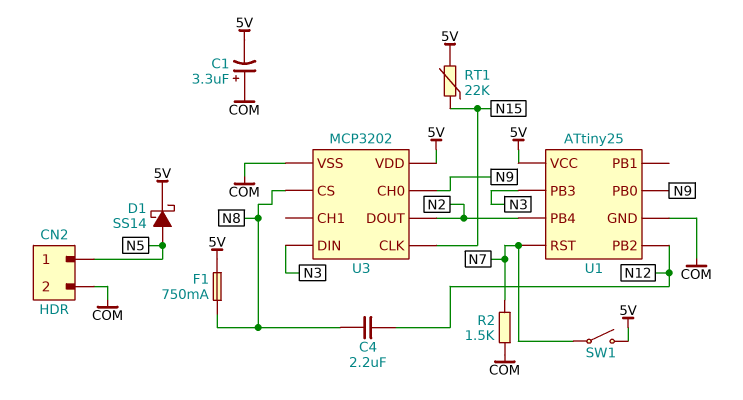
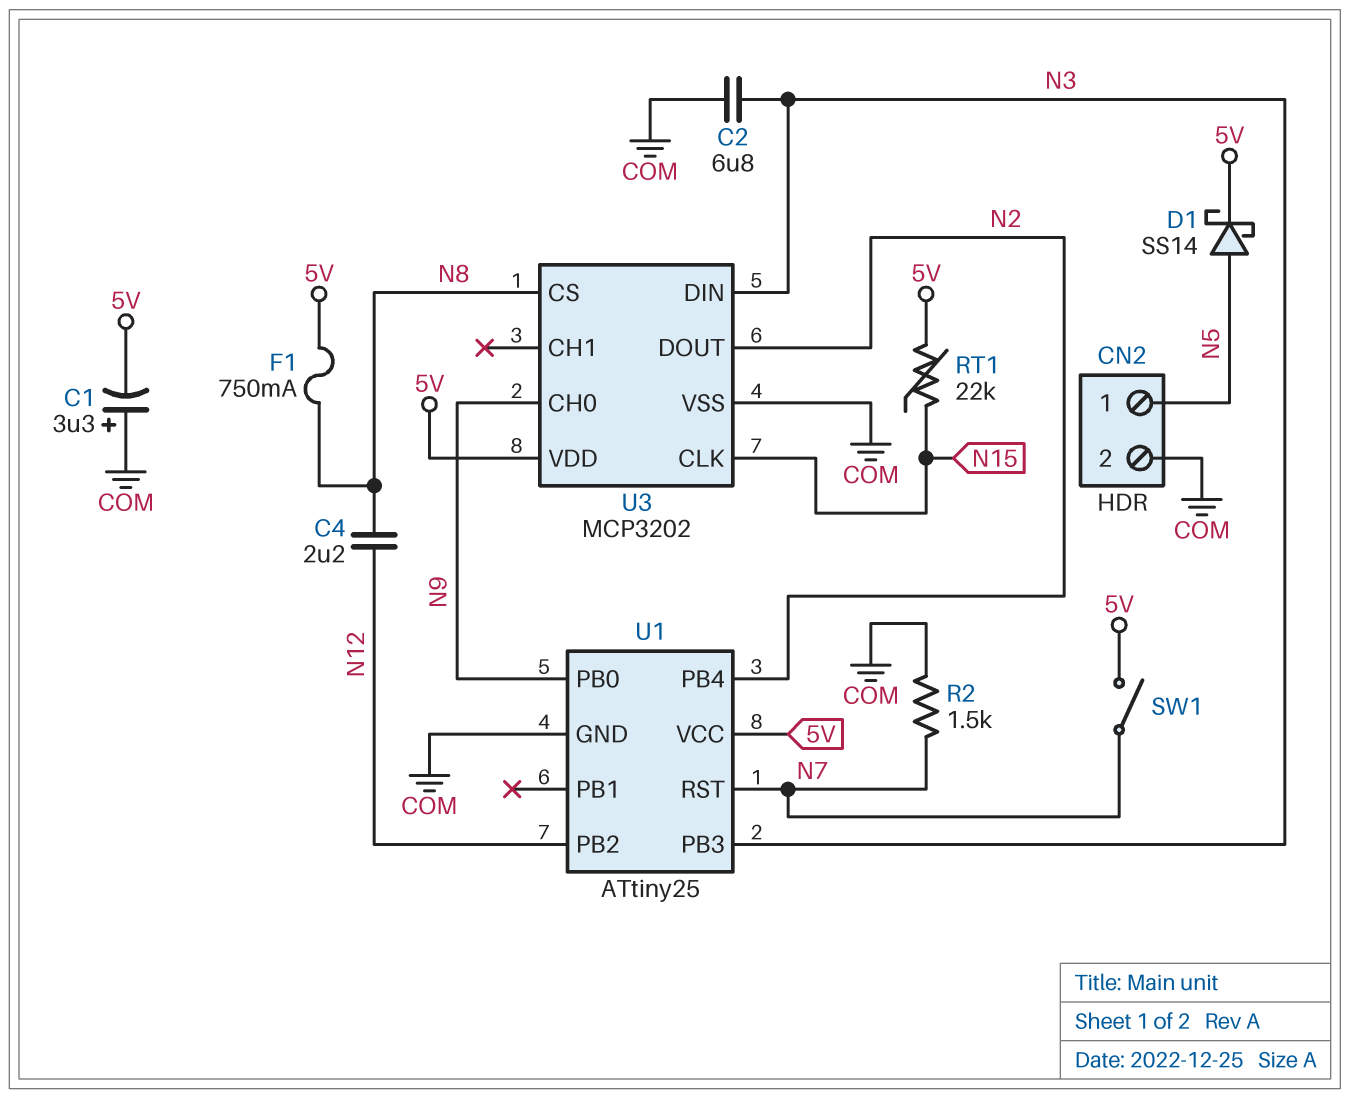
C2: none -> 6.8uF (COM, N3)

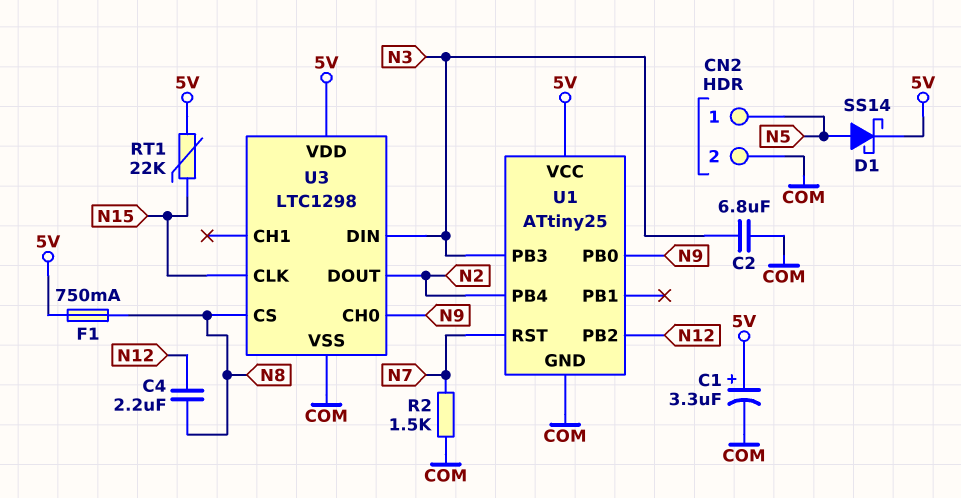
C1: 3.3uF (plus COM, minus 5V) -> 3.3uF (plus 5V, minus COM)
SW1: switch (5V, N7) -> none
U3: MCP3202 -> LTC1298

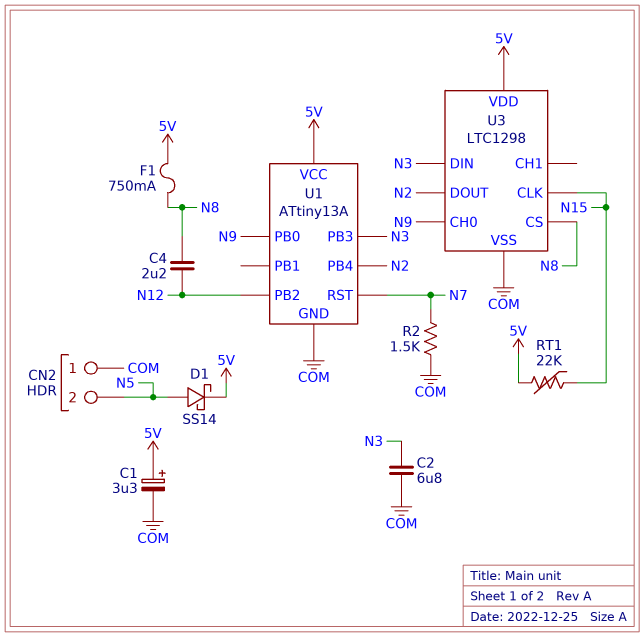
CN2 pin 1: N5 -> COM
CN2 pin 2: COM -> N5
U1: ATtiny25 -> ATtiny13A

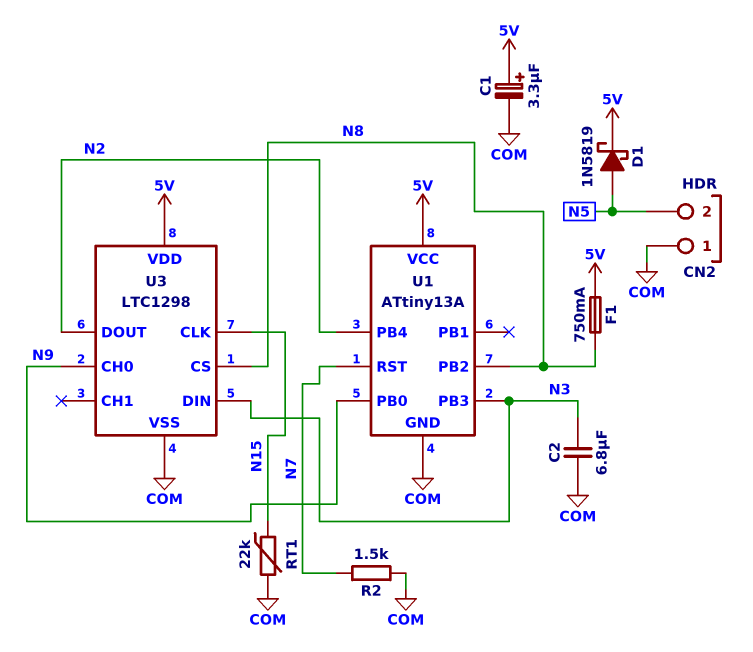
C4: 2.2uF (N8, N12) -> none
D1: schottky SS14 (A N5, K 5V) -> schottky 1N5819 (A N5, K 5V)
RT1: 22k (5V, N15) -> 22k (COM, N15)
U1 pin PB2: N12 -> N8

